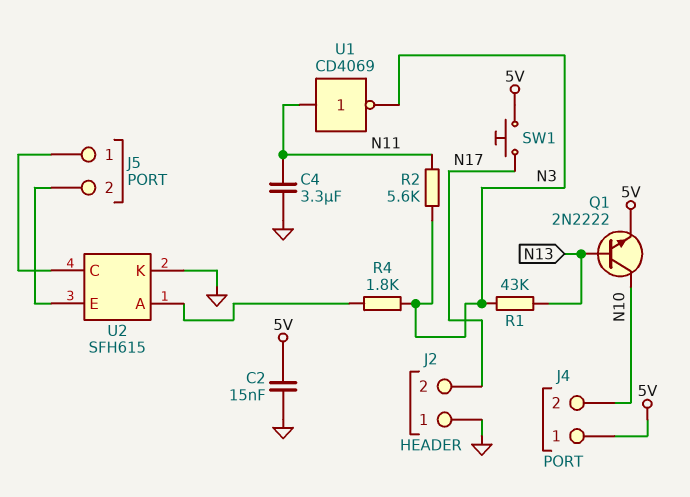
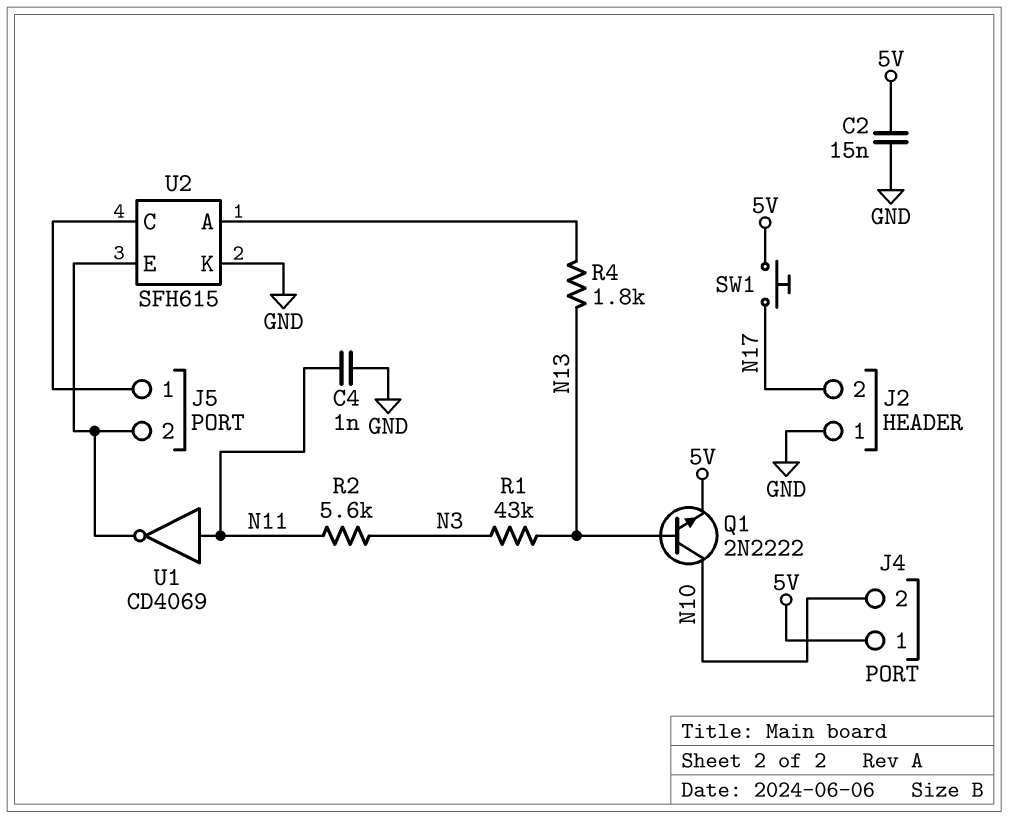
C4: 3.3uF (GND, N11) -> 1nF (GND, N11)
R4: 1.8k (N3, U2/A) -> 1.8k (N13, U2/A)
U1: NOT CD4069 (in N11, out N3) -> NOT CD4069 (in N11, out J5/2)

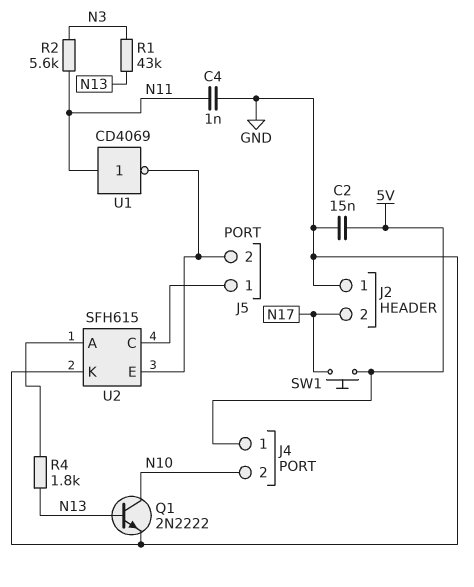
Q1: NPN 2N2222 (B N13, C N10, E 5V) -> NPN 2N2222 (B N13, C N10, E GND)

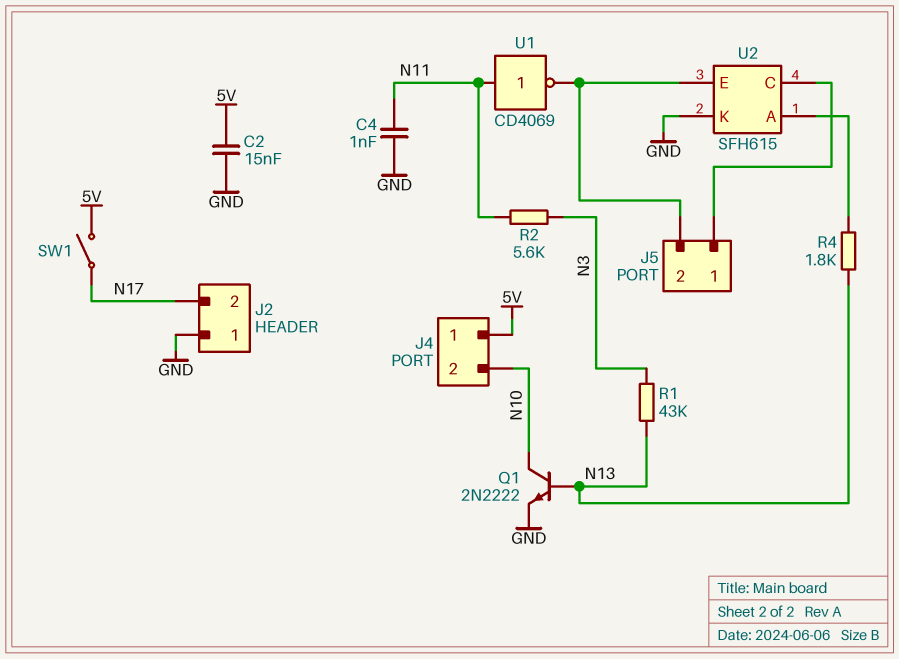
SW1: button (5V, N17) -> switch (5V, N17)

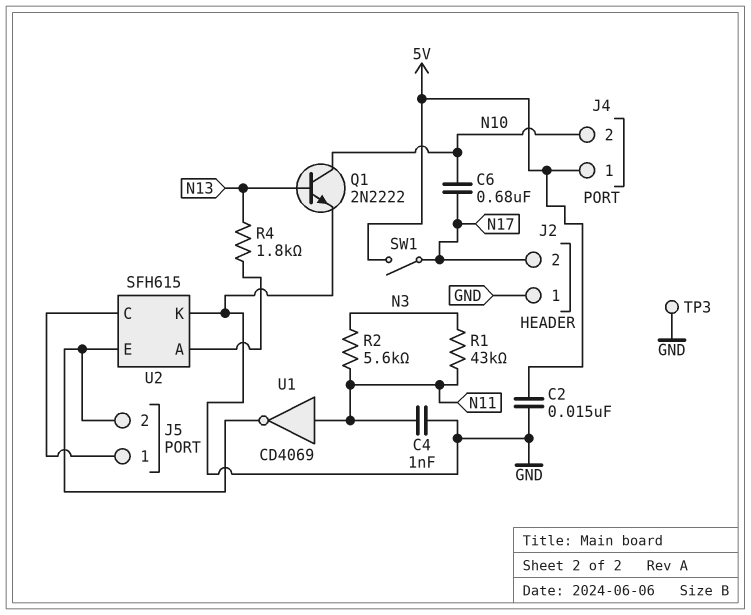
C6: none -> 680nF (N10, N17)
R1: 43k (N3, N13) -> 43k (N3, N11)
TP3: none -> test point (GND)

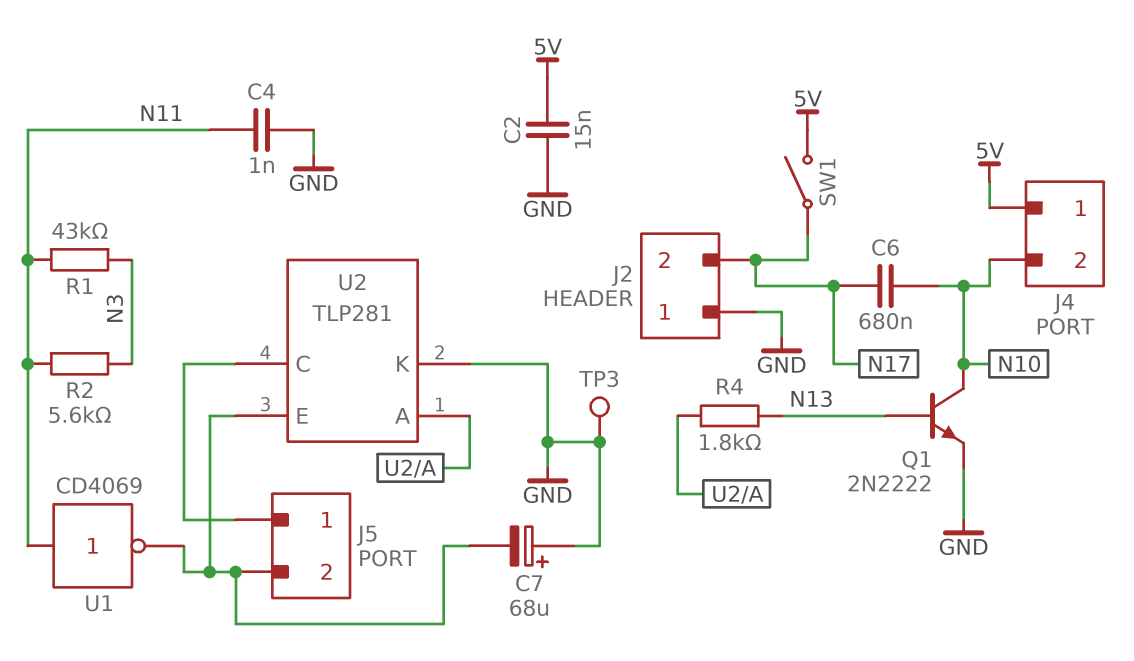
C7: none -> 68uF (plus GND, minus J5/2)
U2: SFH615 -> TLP281

